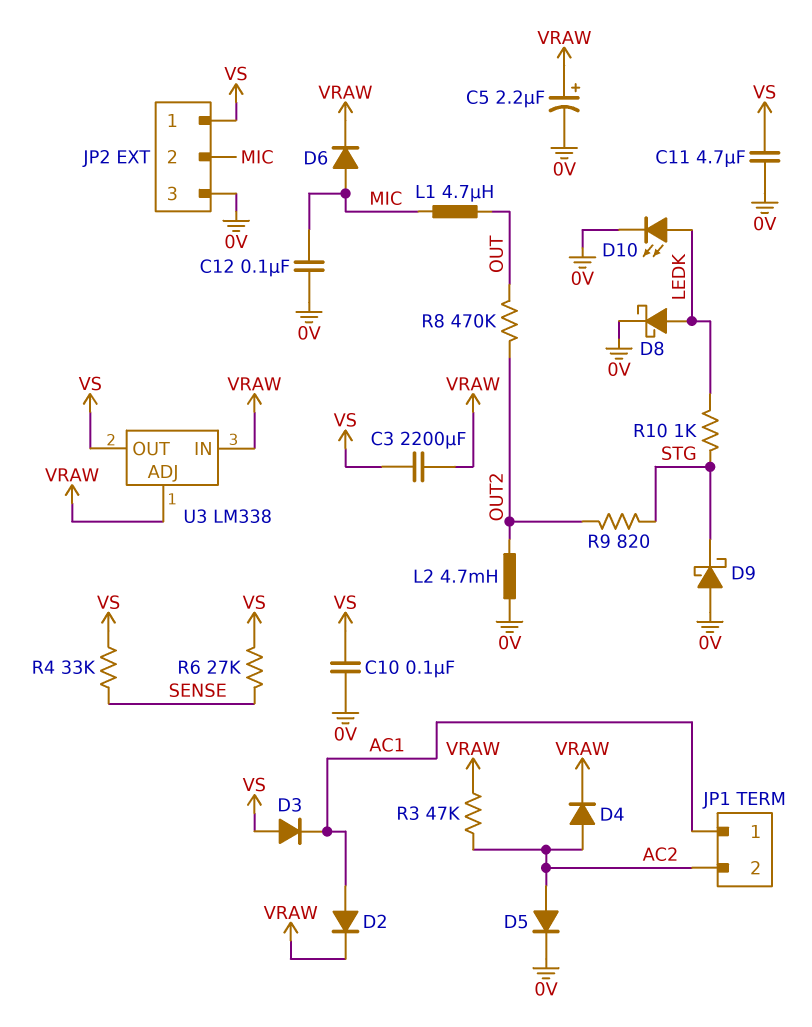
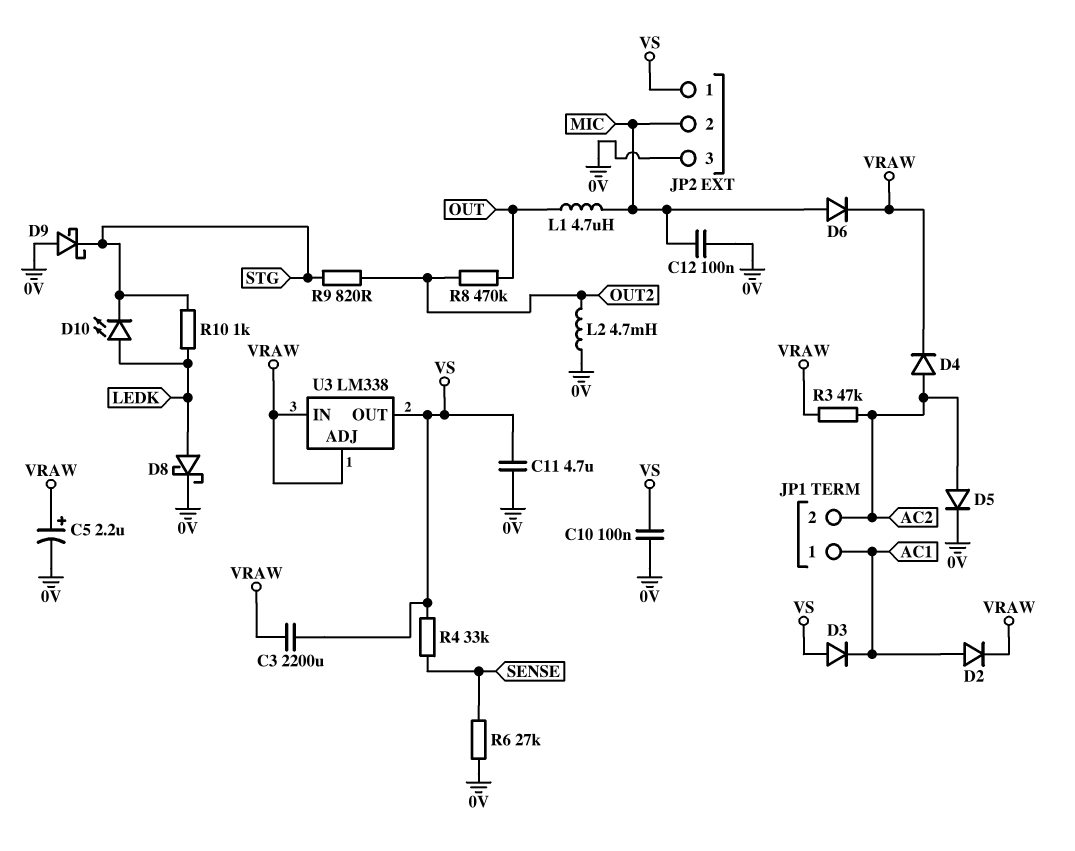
D10: LED (A LEDK, K 0V) -> LED (A LEDK, K STG)
R6: 27k (SENSE, VS) -> 27k (0V, SENSE)

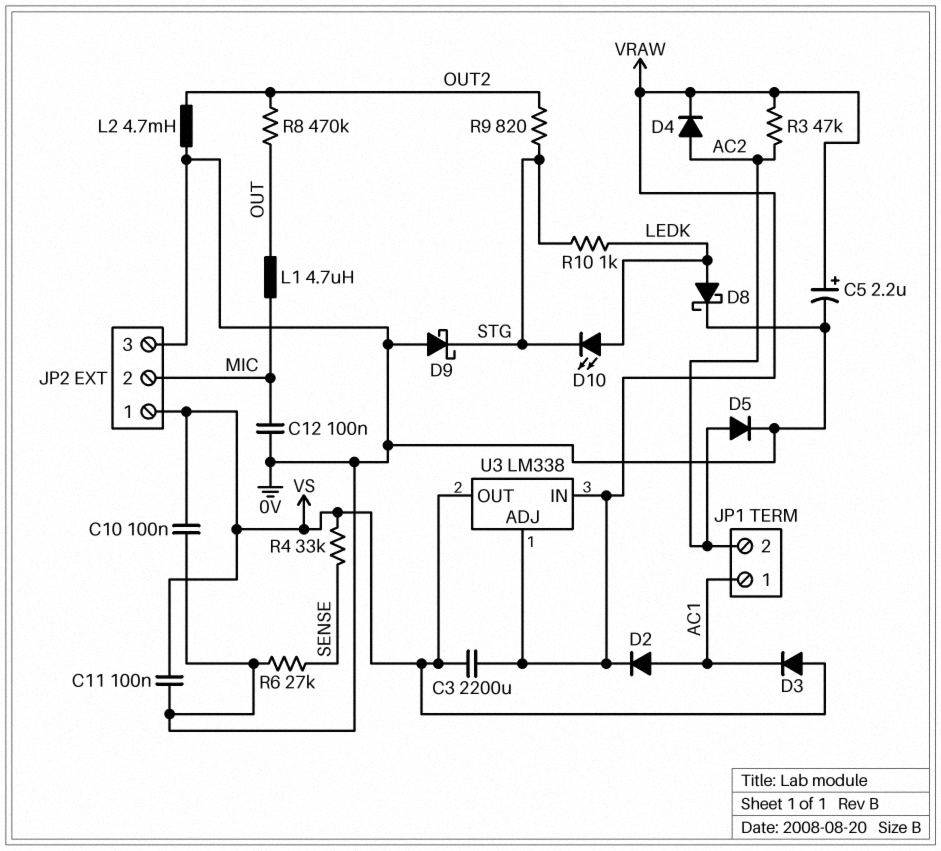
C11: 4.7uF (0V, VS) -> 100nF (0V, VS)
D6: diode (A MIC, K VRAW) -> none

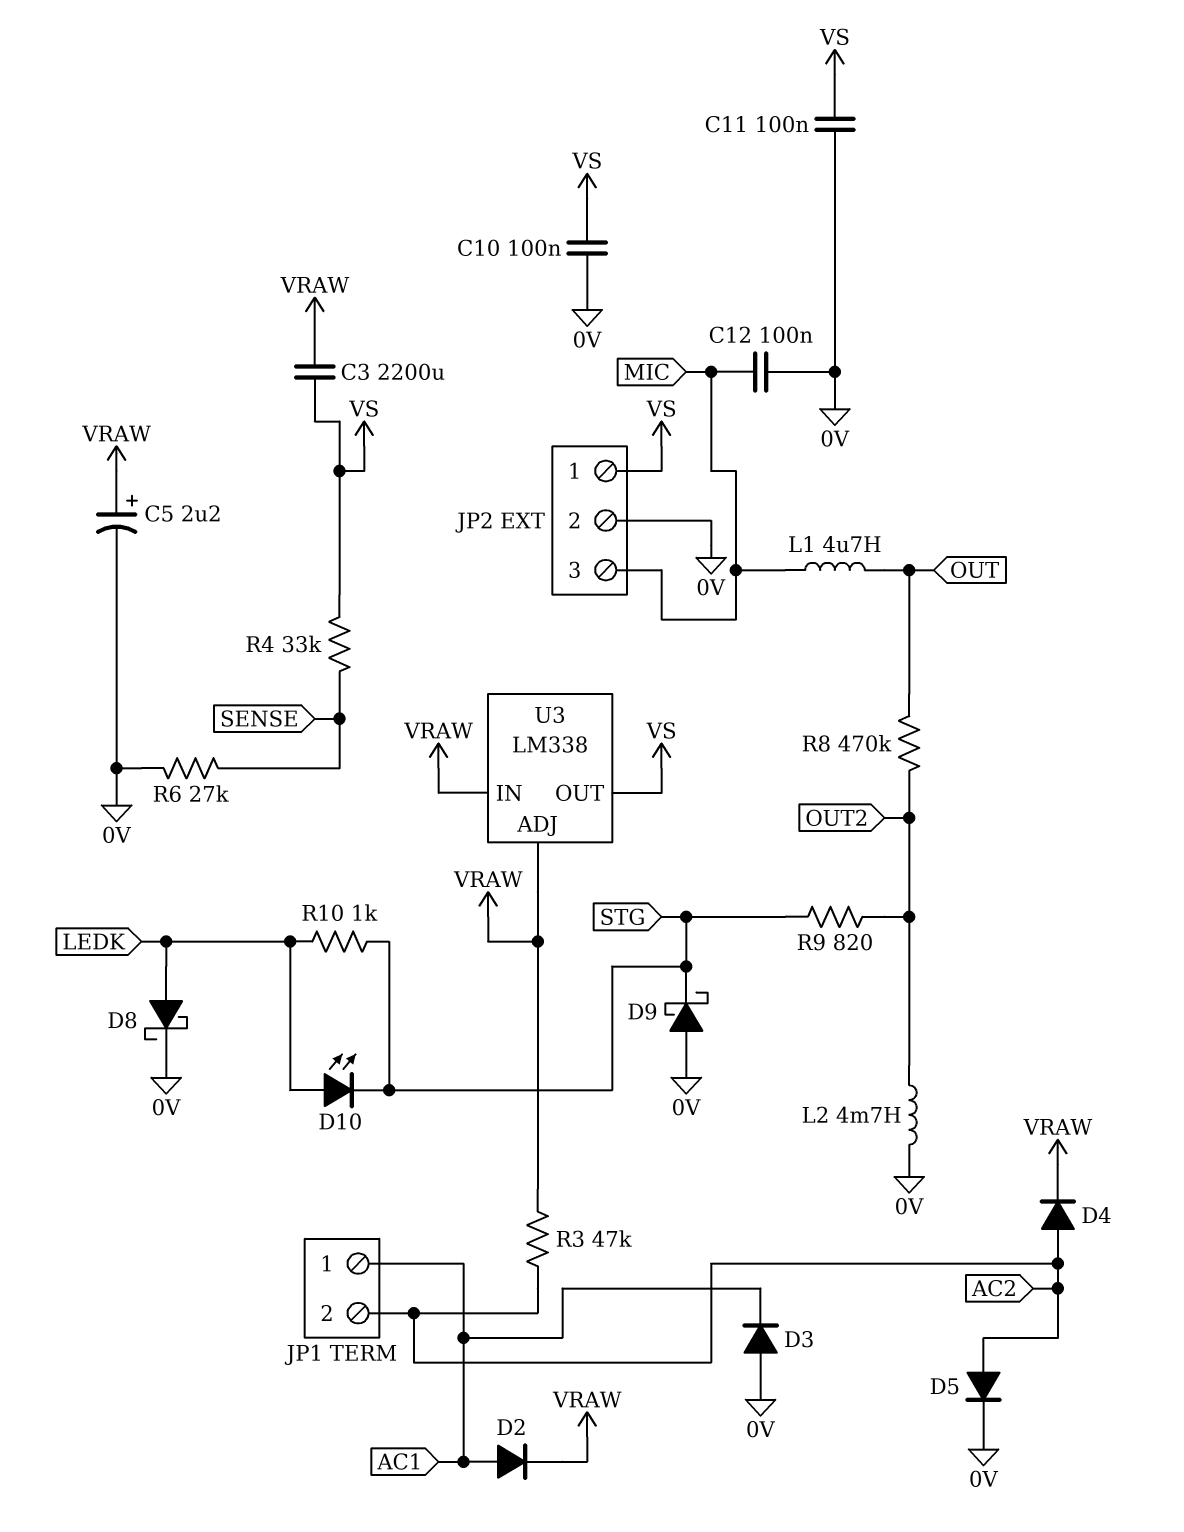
D3: diode (A VS, K AC1) -> diode (A 0V, K AC1)
JP2 pin 2: MIC -> 0V
JP2 pin 3: 0V -> MIC

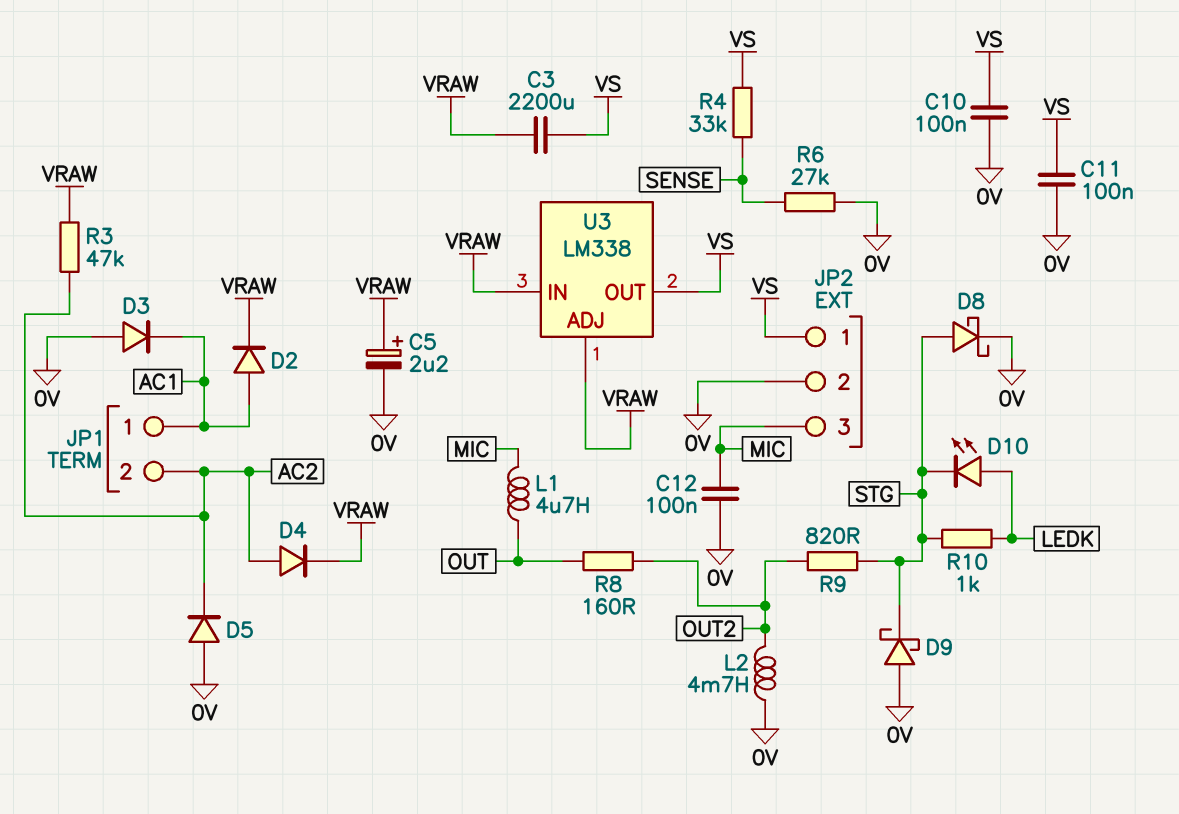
D5: diode (A AC2, K 0V) -> diode (A 0V, K AC2)
D8: schottky (A LEDK, K 0V) -> schottky (A STG, K 0V)
R8: 470k (OUT, OUT2) -> 160 (OUT, OUT2)

